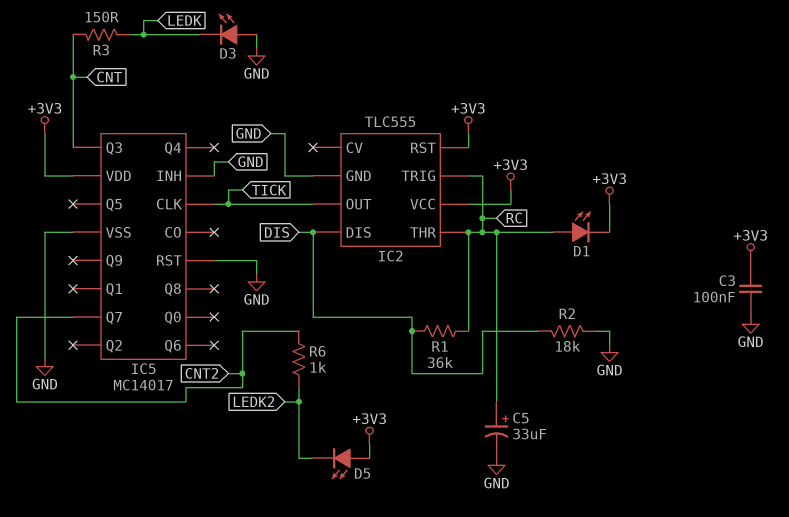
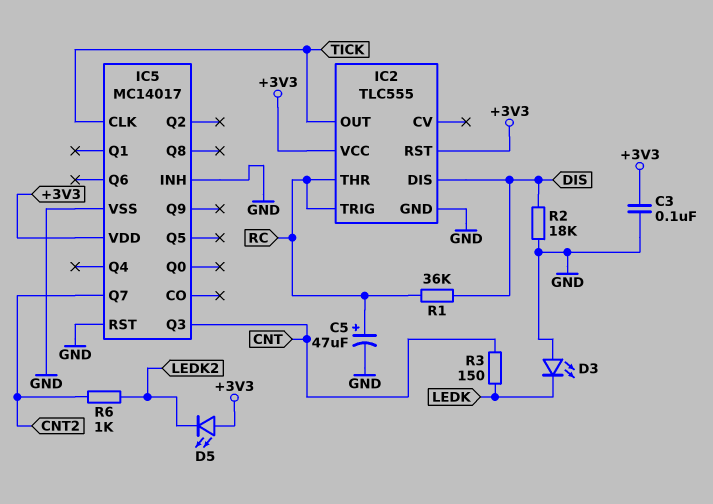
C5: 33uF (plus RC, minus GND) -> 47uF (plus RC, minus GND)
D1: LED (A RC, K +3V3) -> none

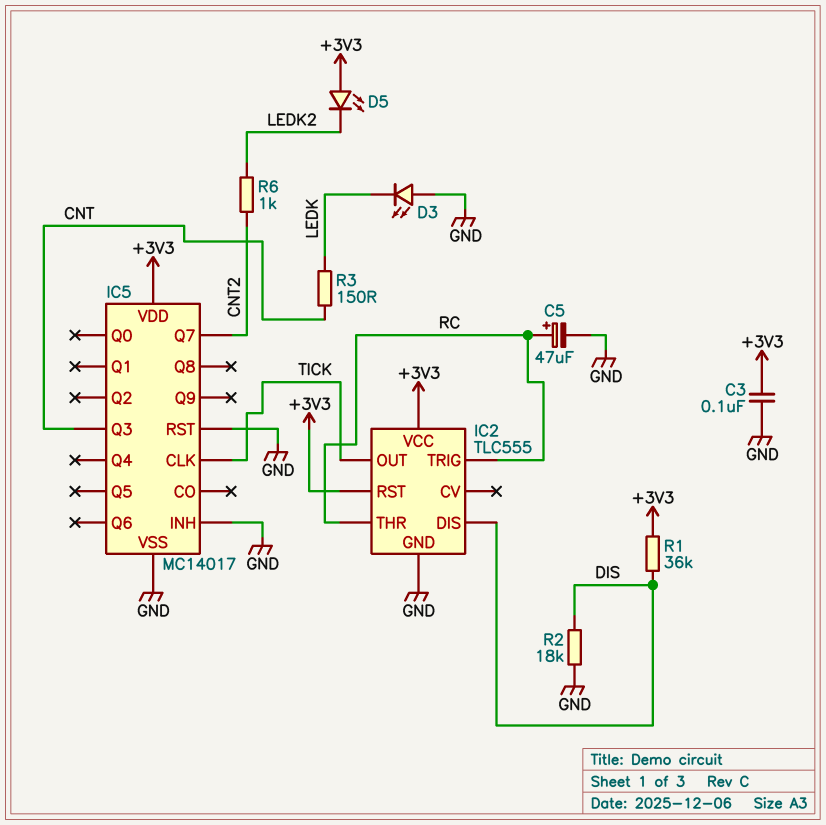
R1: 36k (DIS, RC) -> 36k (+3V3, DIS)

